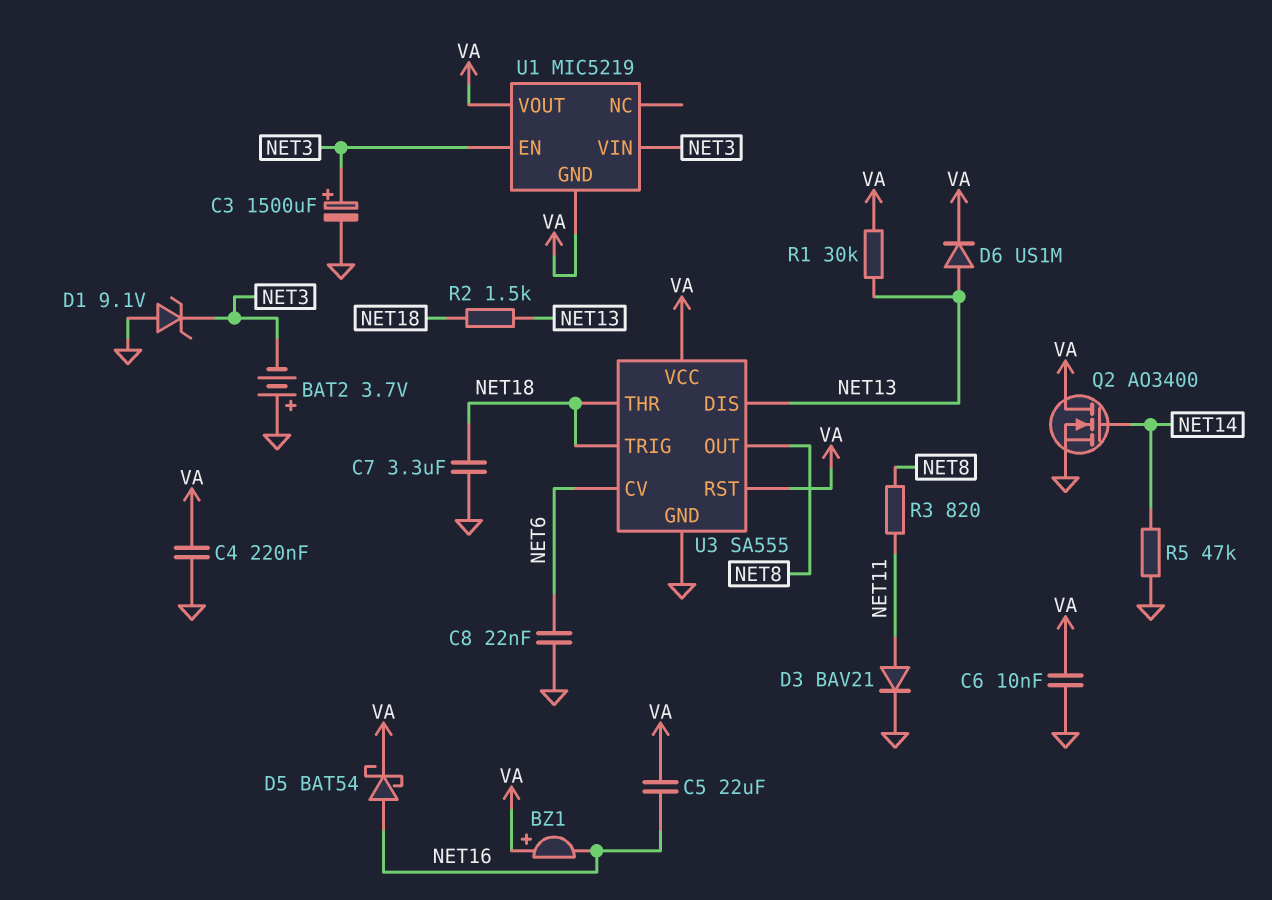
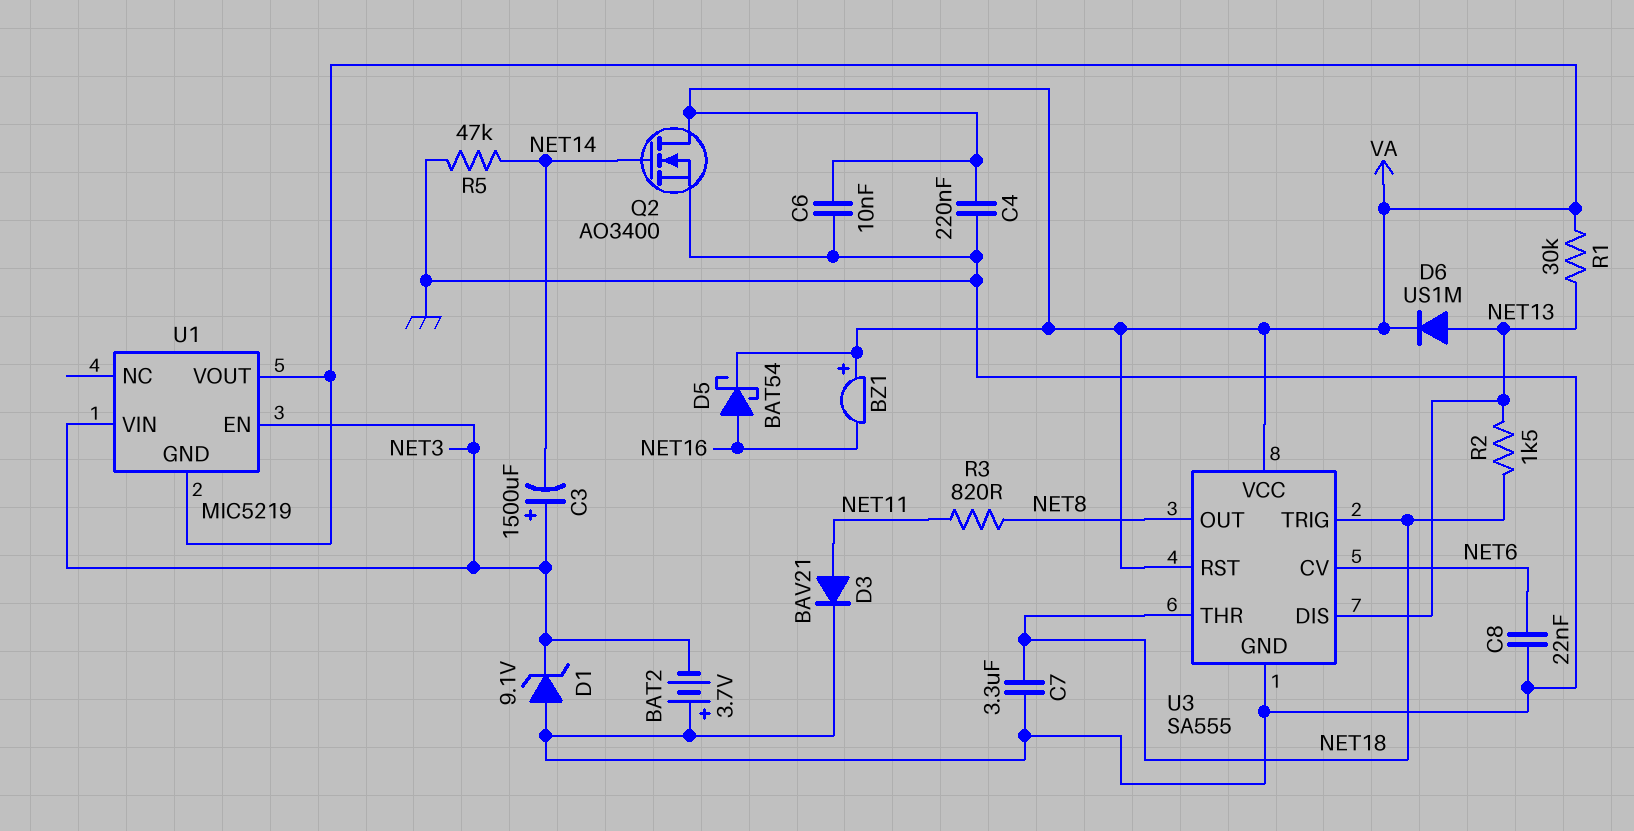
C3: 1500uF (plus NET3, minus GND) -> 1500uF (plus NET3, minus NET14)
C5: 22uF (NET16, VA) -> none

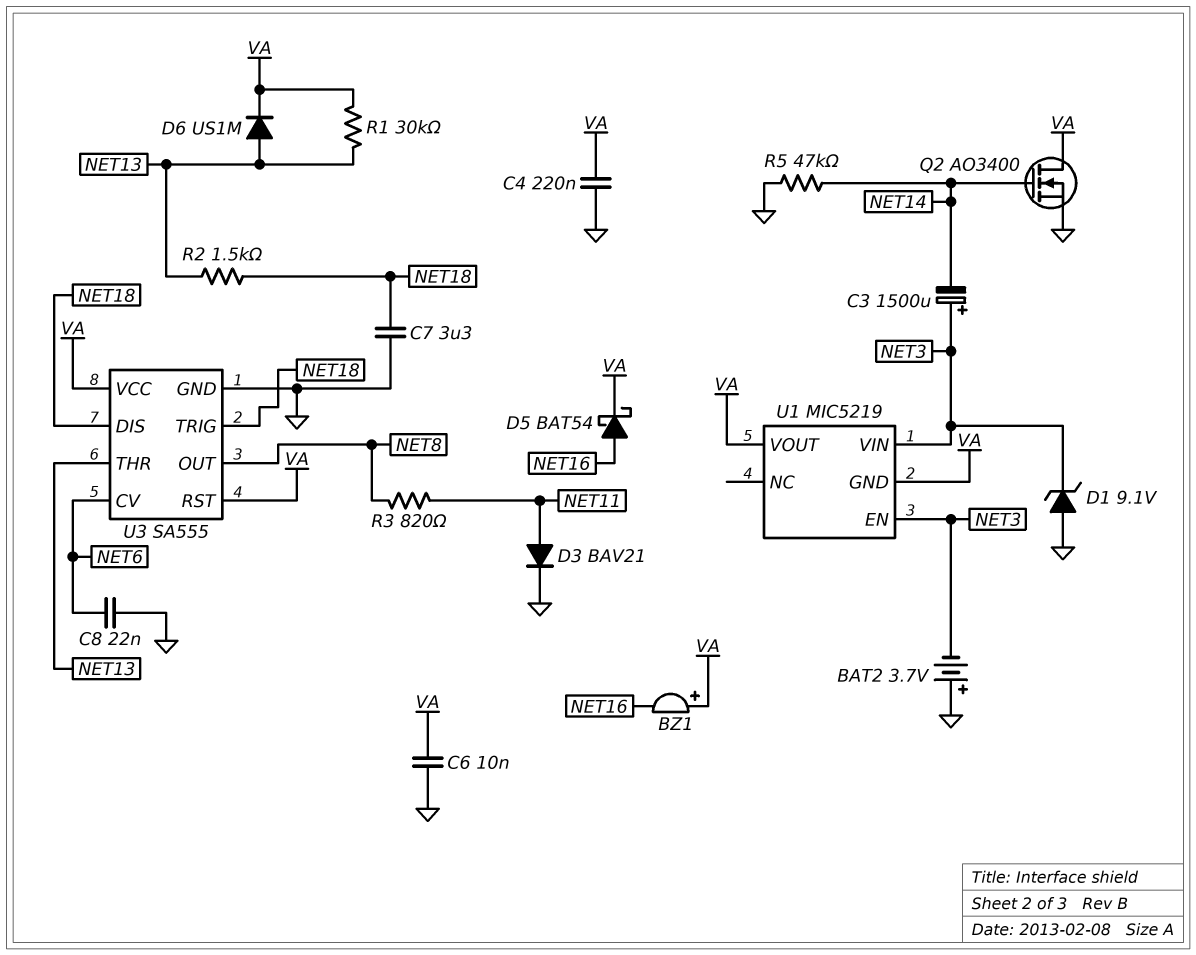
U3 pin DIS: NET13 -> NET18
U3 pin THR: NET18 -> NET13

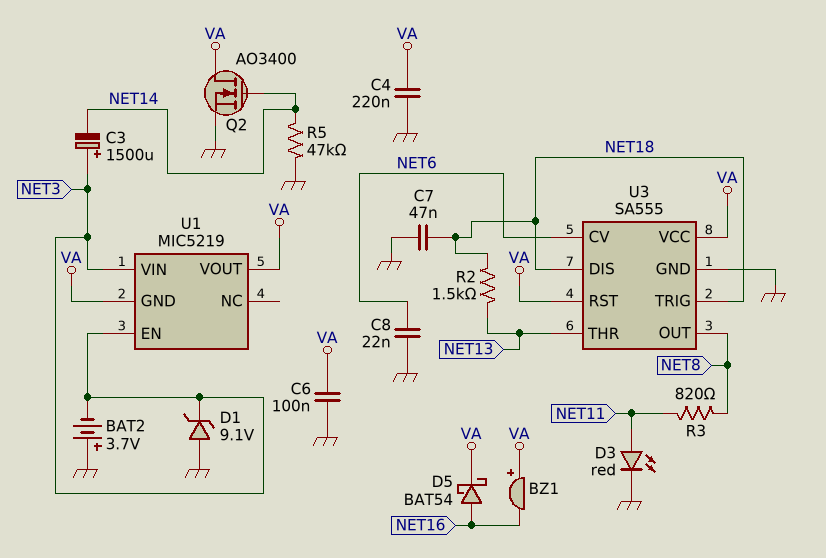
C6: 10nF (GND, VA) -> 100nF (GND, VA)
C7: 3.3uF (GND, NET18) -> 47nF (GND, NET18)
D3: diode BAV21 (A NET11, K GND) -> LED red (A NET11, K GND)
D6: diode US1M (A NET13, K VA) -> none
R1: 30k (NET13, VA) -> none

